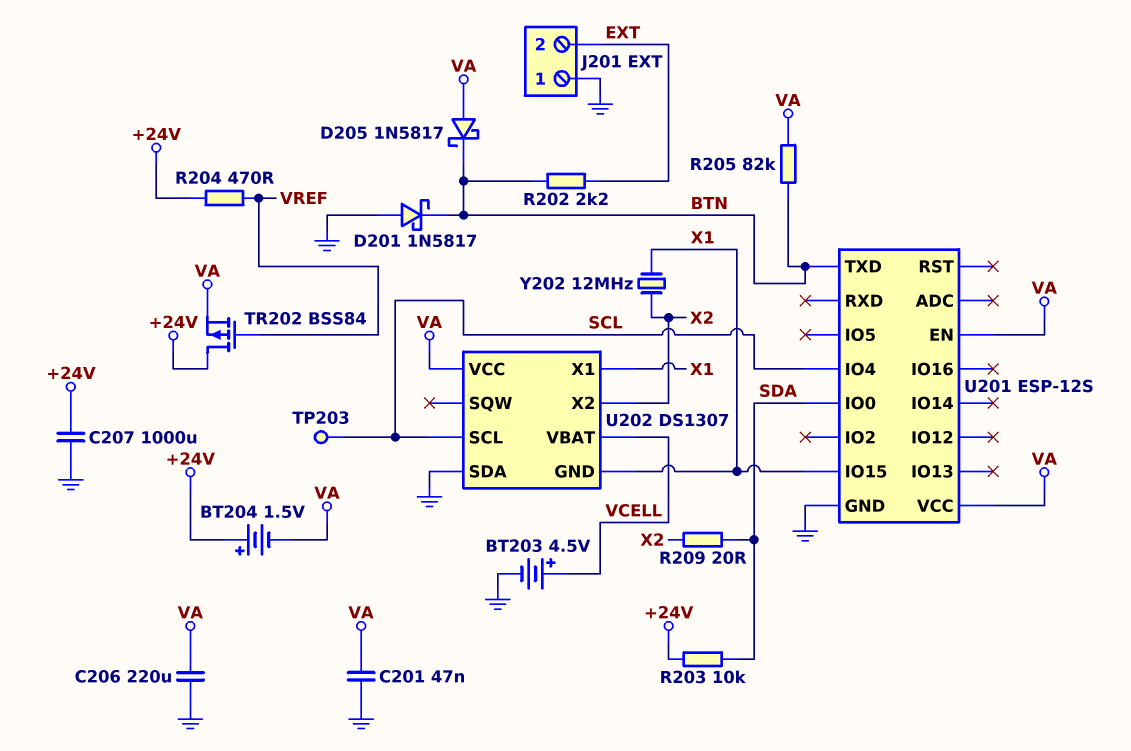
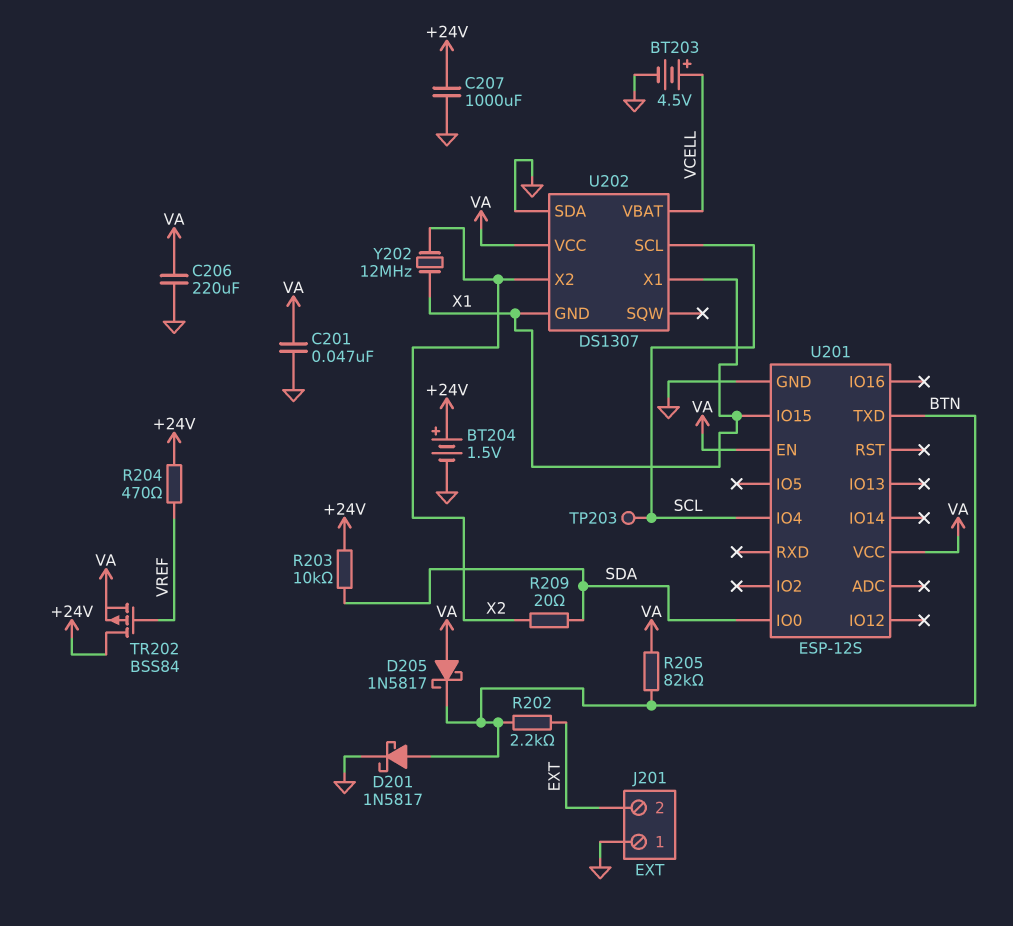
BT204: 1.5V (plus +24V, minus VA) -> 1.5V (plus +24V, minus GND)
D201: schottky 1N5817 (A GND, K BTN) -> schottky 1N5817 (A BTN, K GND)

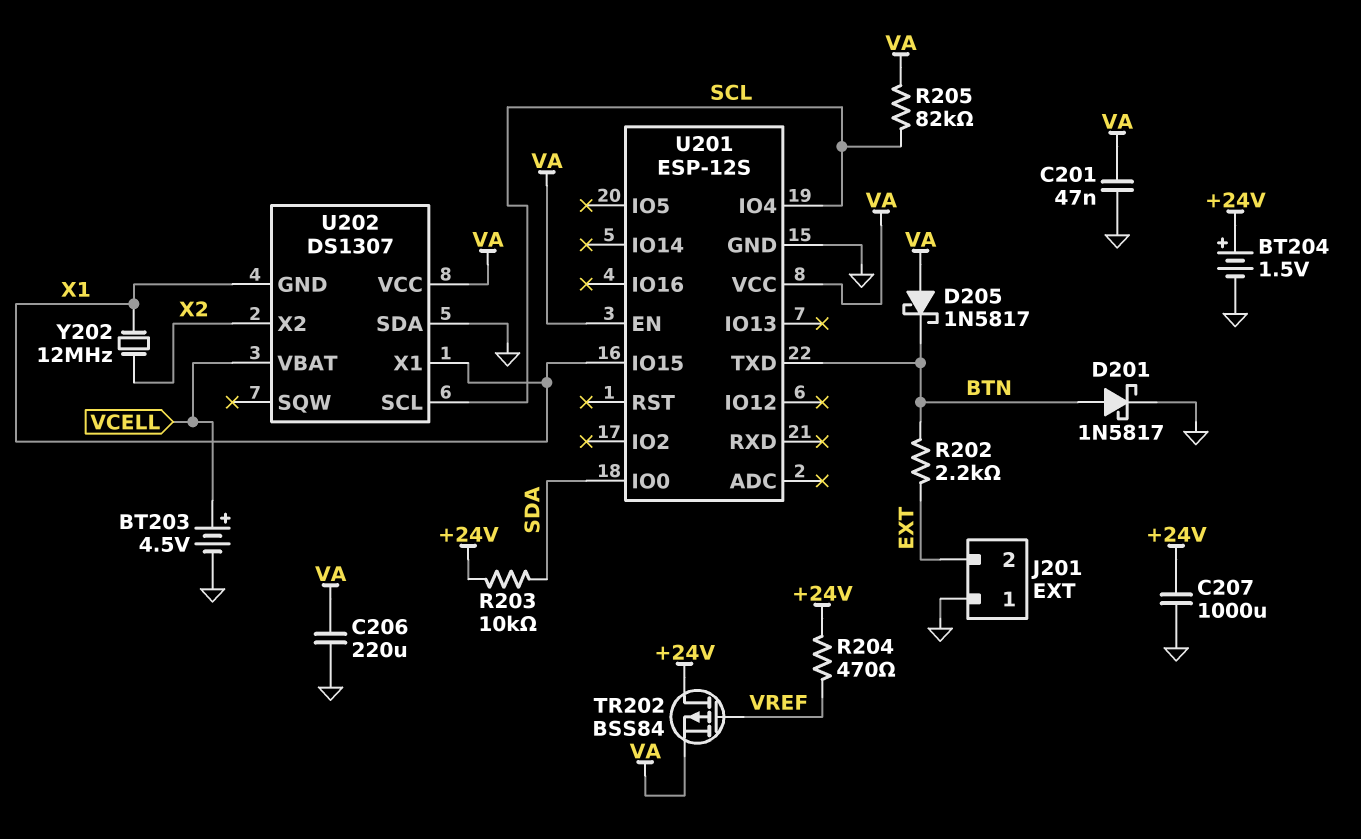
R205: 82k (BTN, VA) -> 82k (SCL, VA)
R209: 20 (SDA, X2) -> none
TP203: test point (SCL) -> none

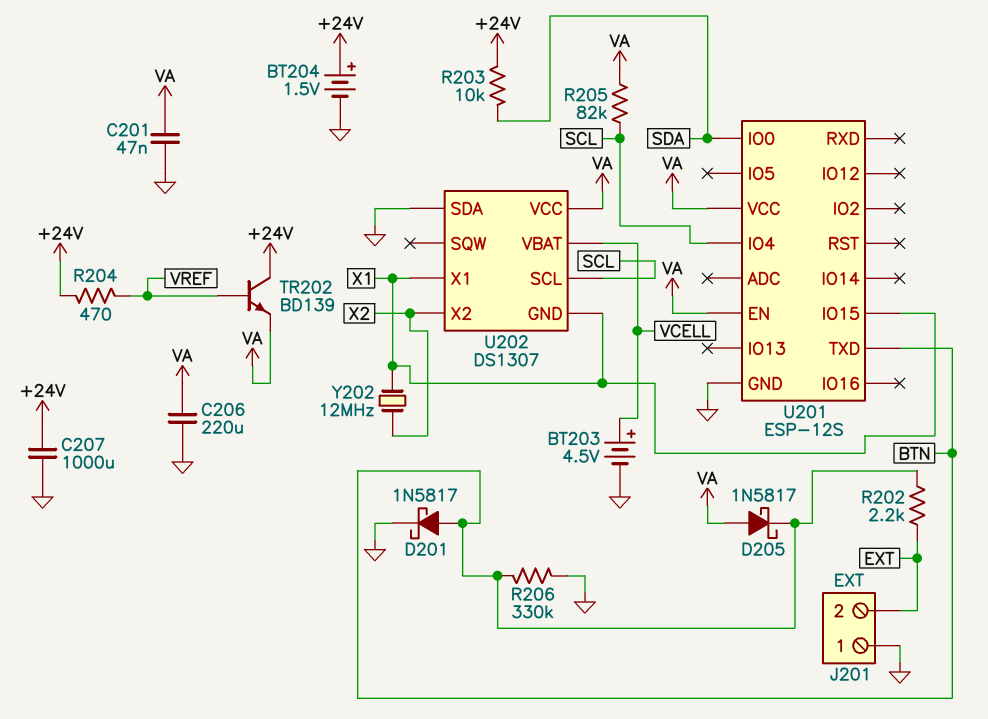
R206: none -> 330k (BTN, GND)
TR202: PMOS BSS84 (G VREF, D +24V, S VA) -> NPN BD139 (B VREF, C +24V, E VA)

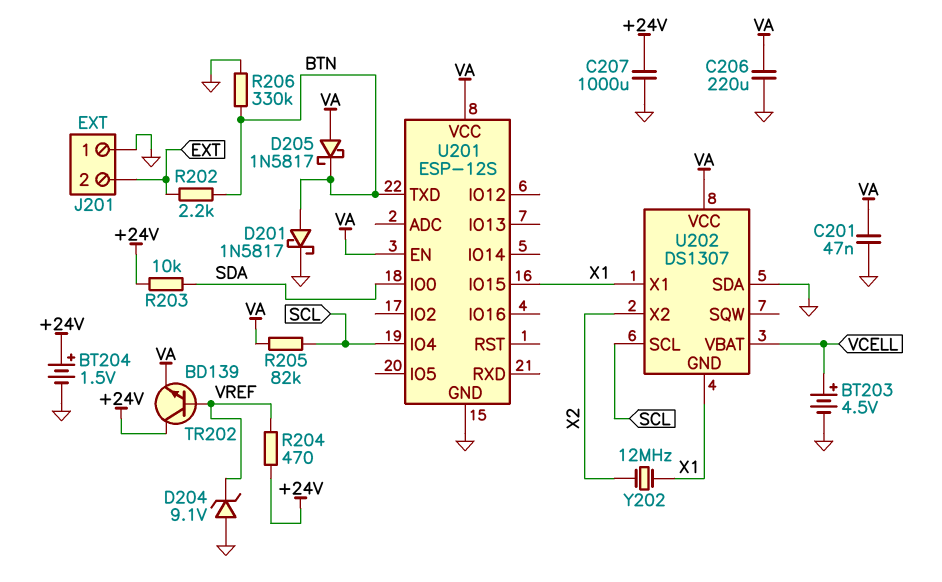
D204: none -> zener 9.1V (A GND, K VREF)

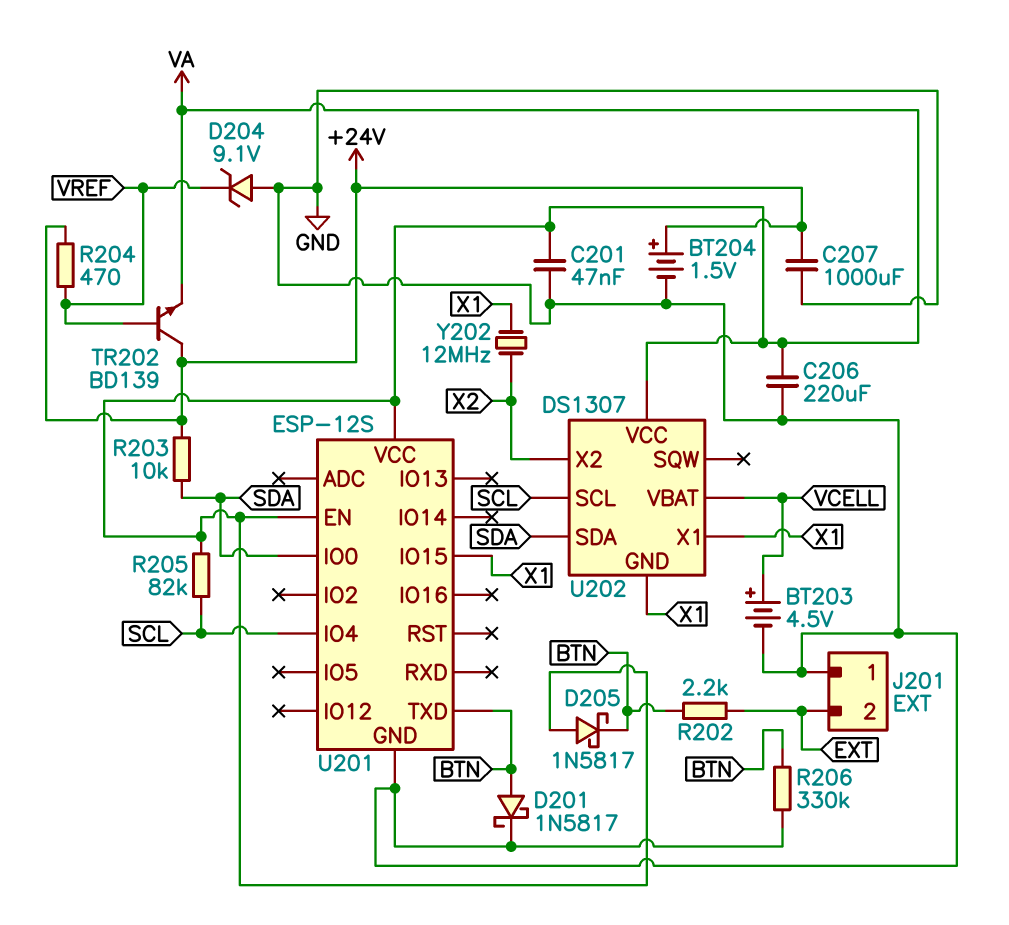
U202 pin SDA: GND -> SDA

